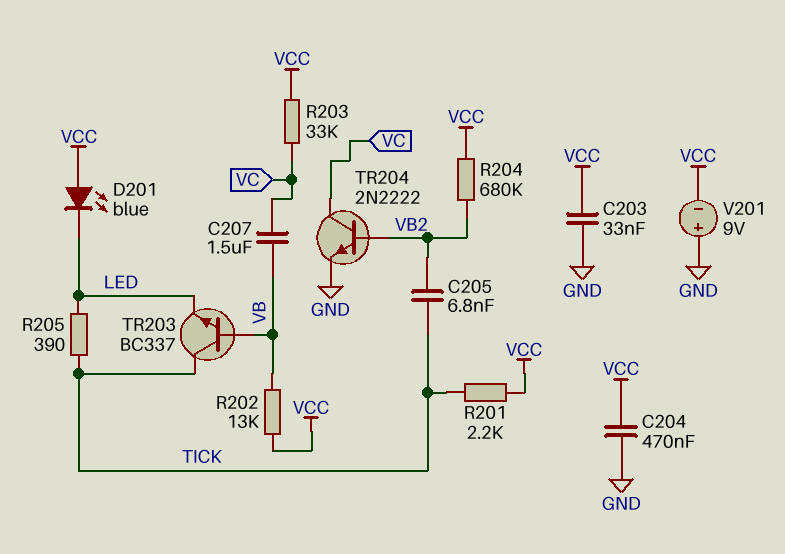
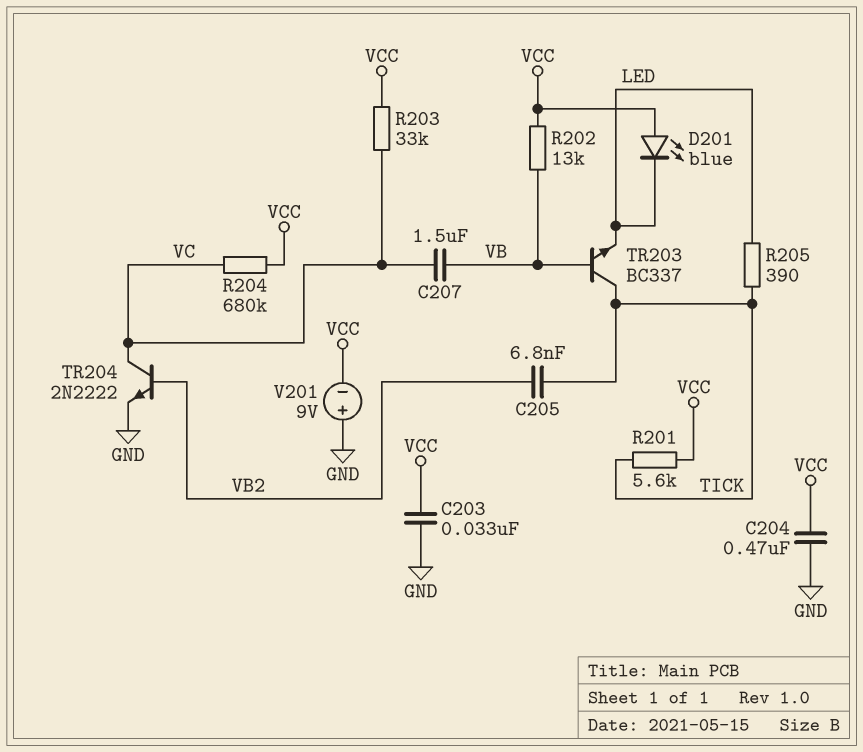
R201: 2.2k (TICK, VCC) -> 5.6k (TICK, VCC)
R204: 680k (VB2, VCC) -> 680k (VC, VCC)

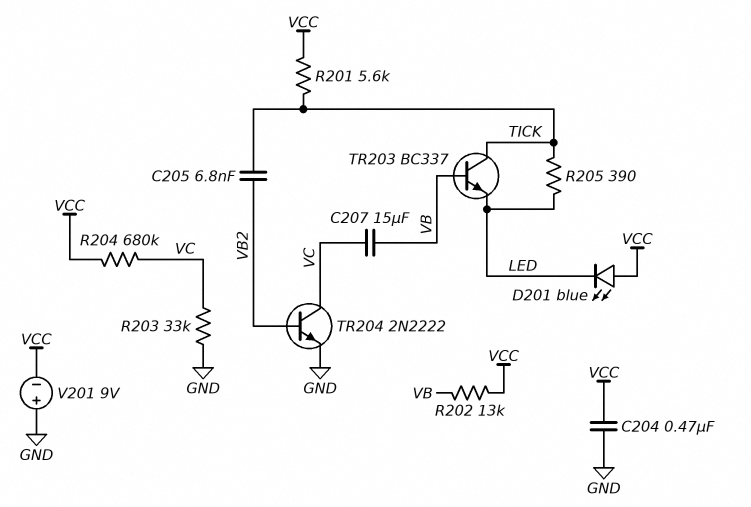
C203: 33nF (GND, VCC) -> none
C207: 1.5uF (VB, VC) -> 15uF (VB, VC)
R203: 33k (VC, VCC) -> 33k (GND, VC)

